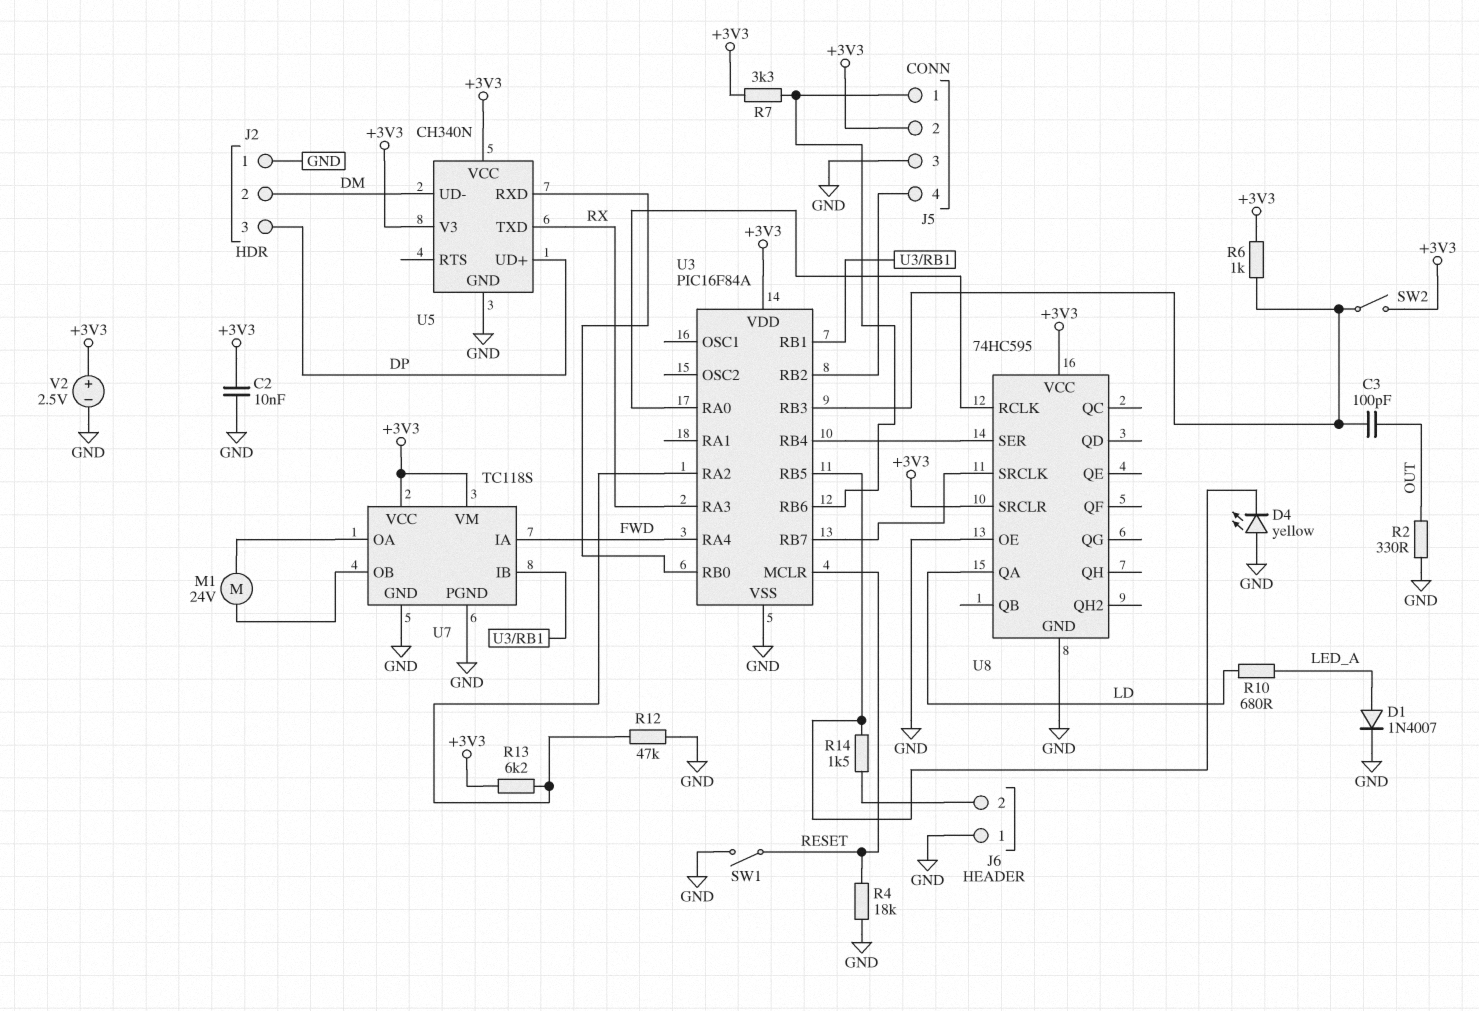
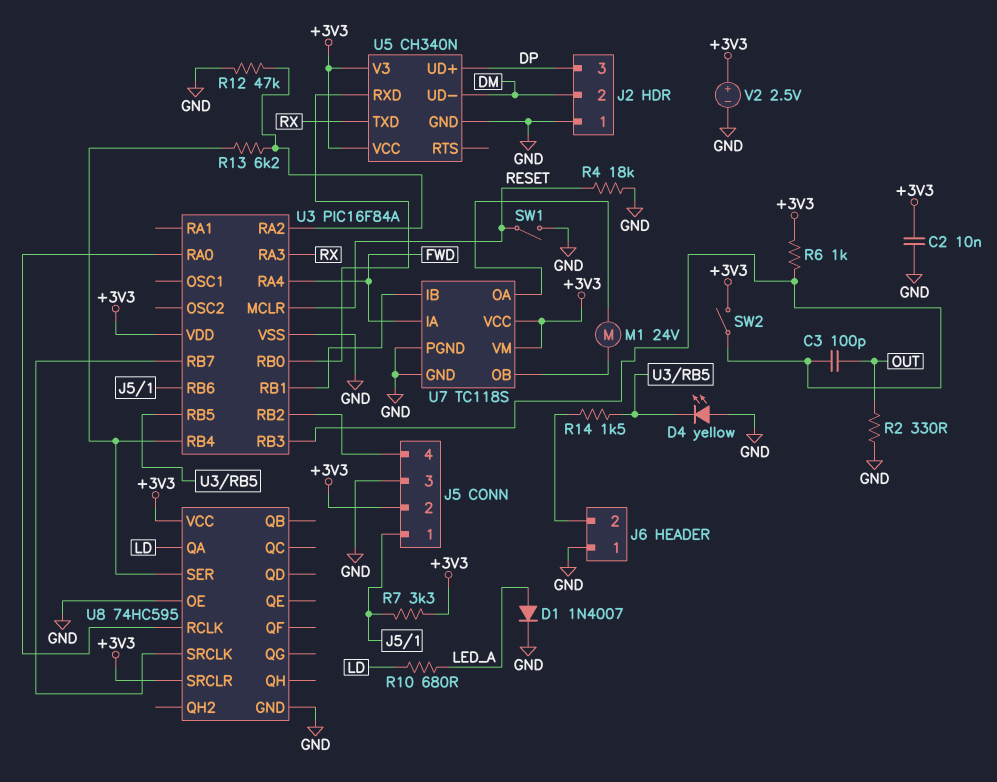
R13: 6.2k (+3V3, U3/RA2) -> 6.2k (U3/RA2, U3/RB4)

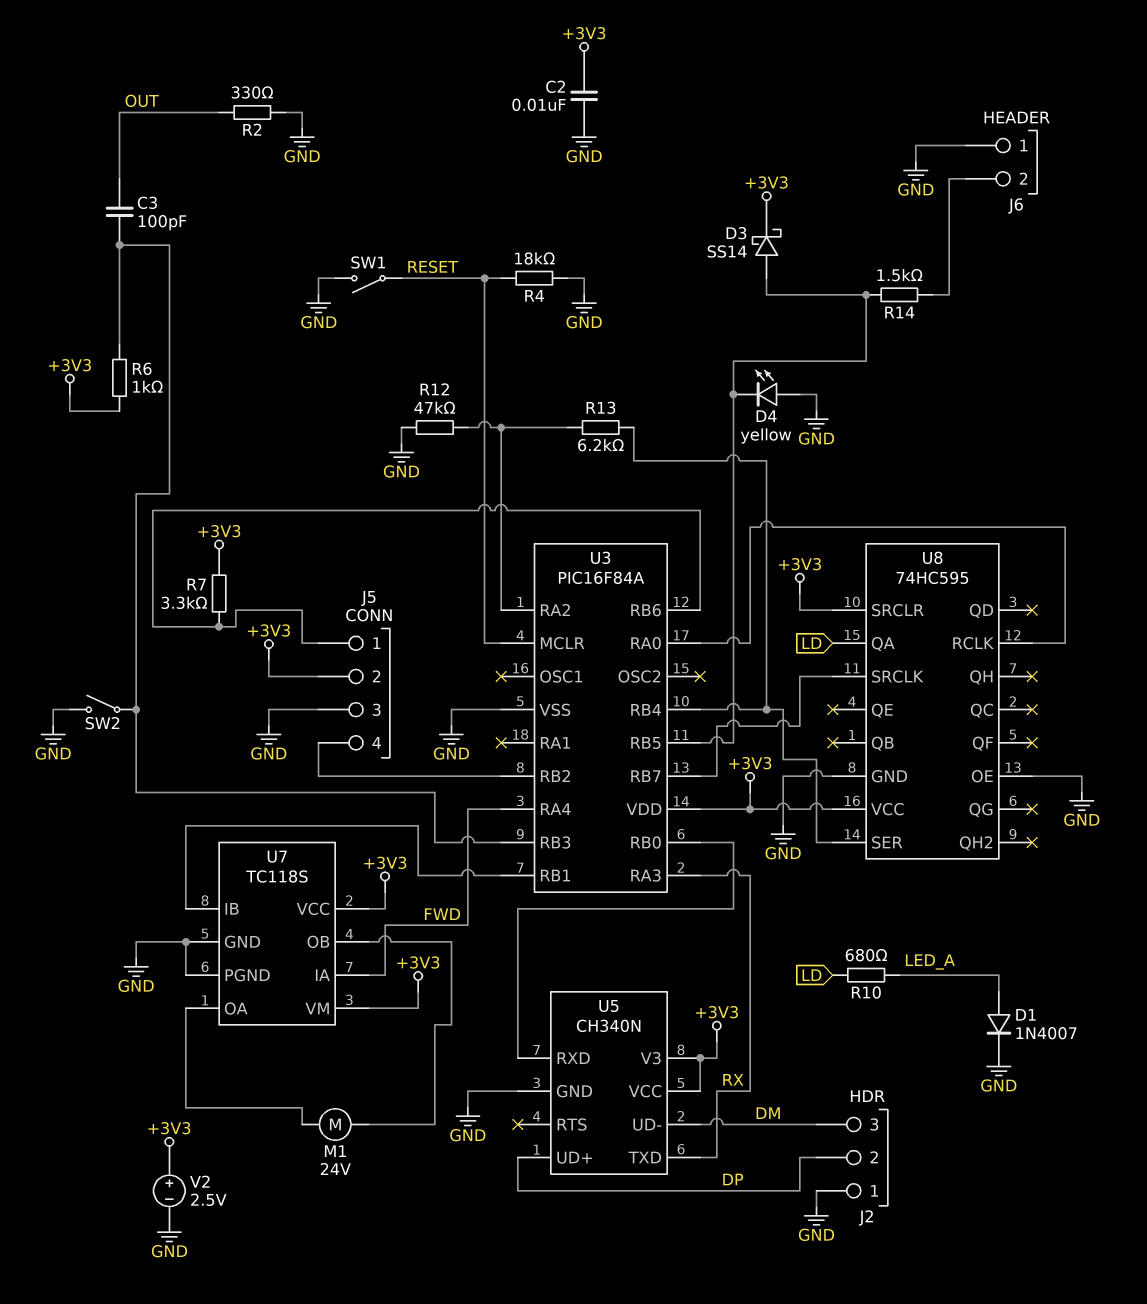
D3: none -> schottky SS14 (A U3/RB5, K +3V3)
J2 pin 2: DM -> DP
J2 pin 3: DP -> DM
SW2: switch (+3V3, U3/RB3) -> switch (GND, U3/RB3)

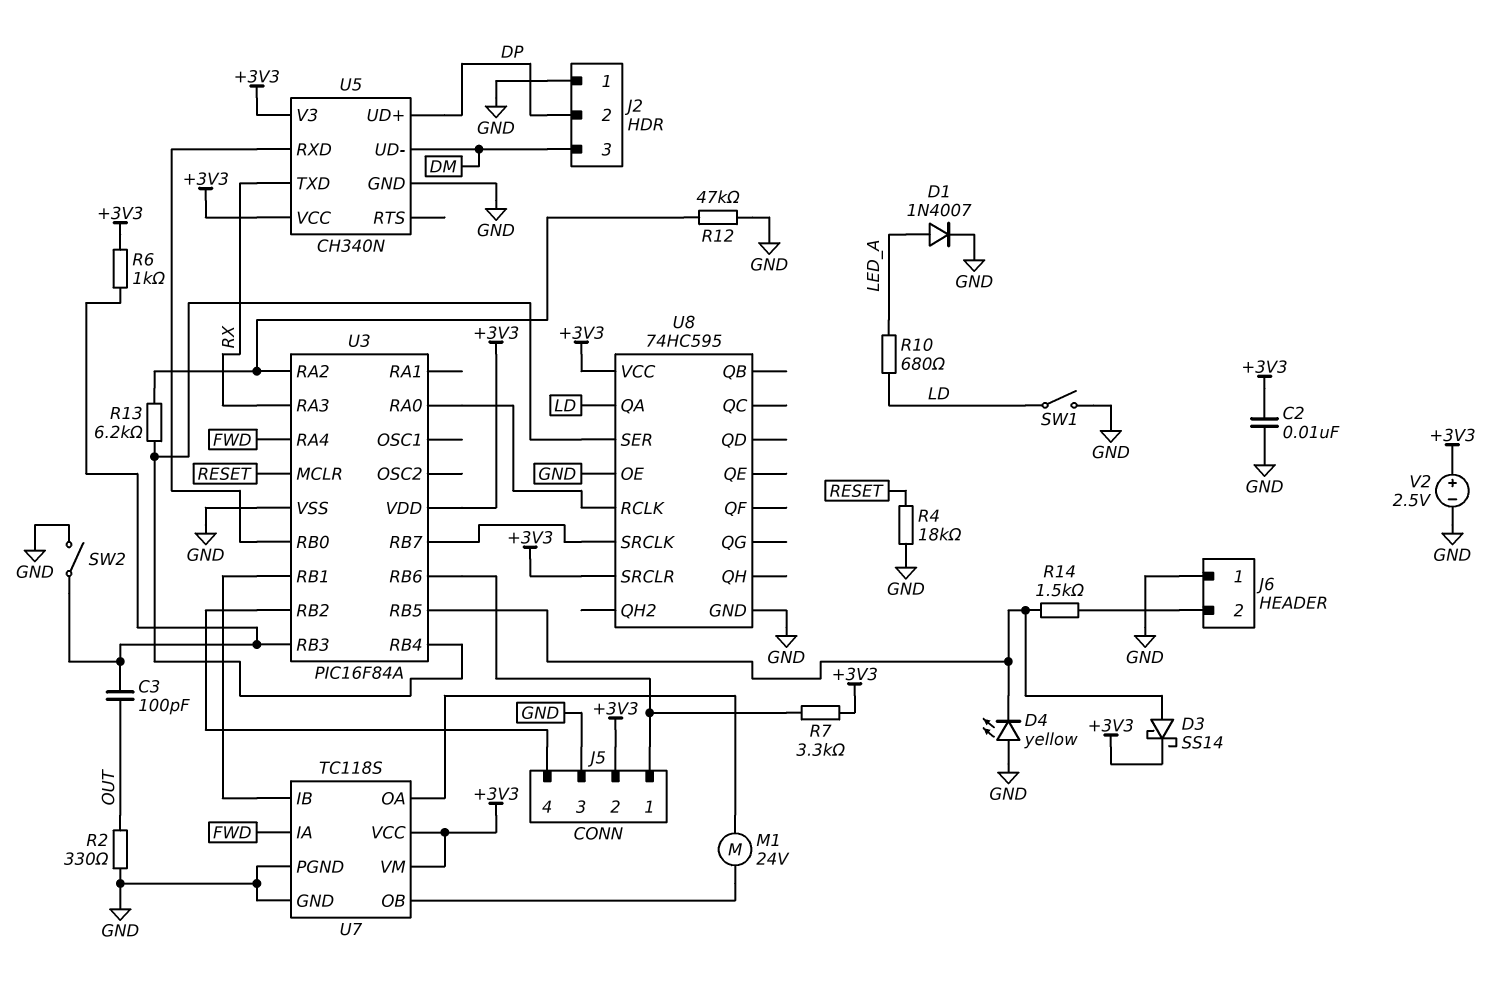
SW1: switch (GND, RESET) -> switch (GND, LD)

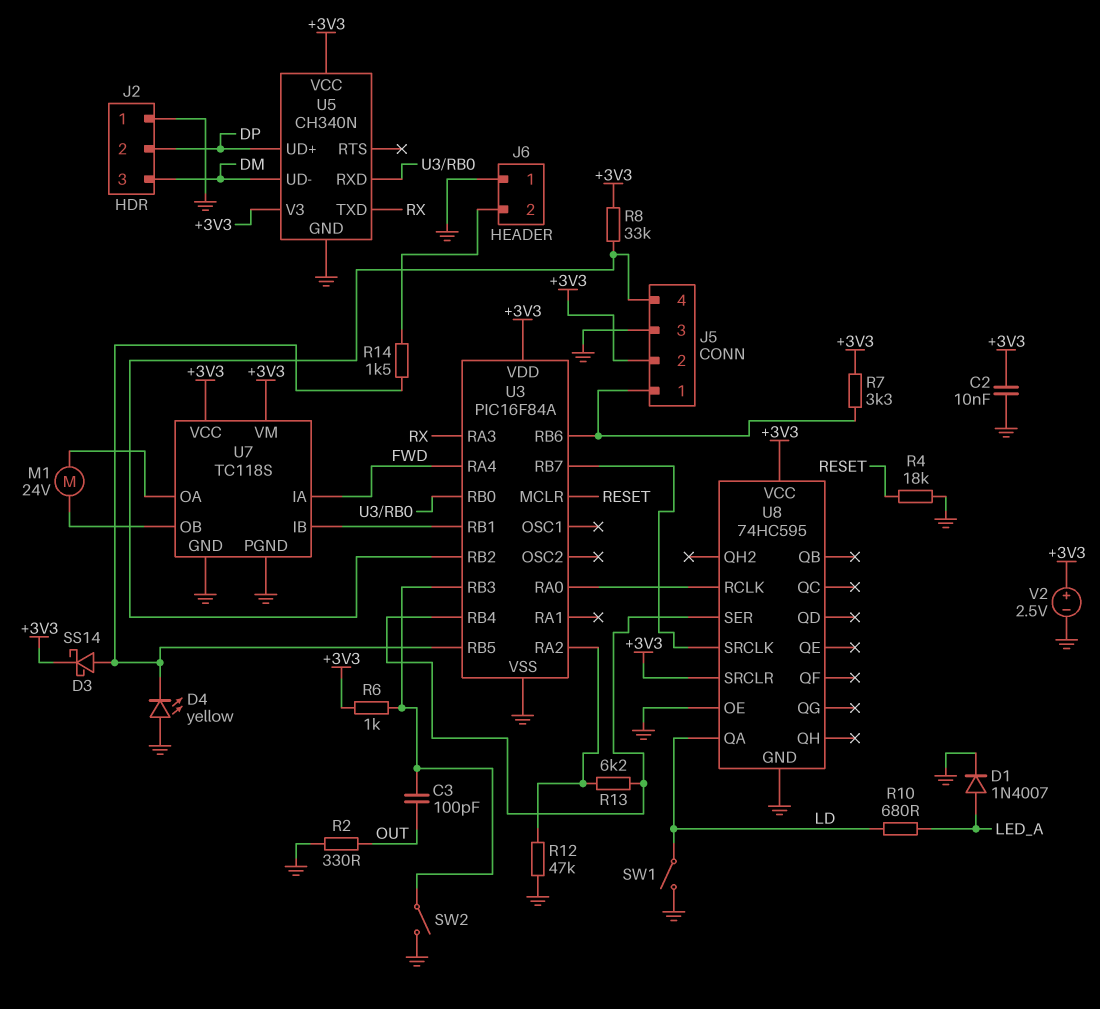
R8: none -> 33k (+3V3, J5/4)

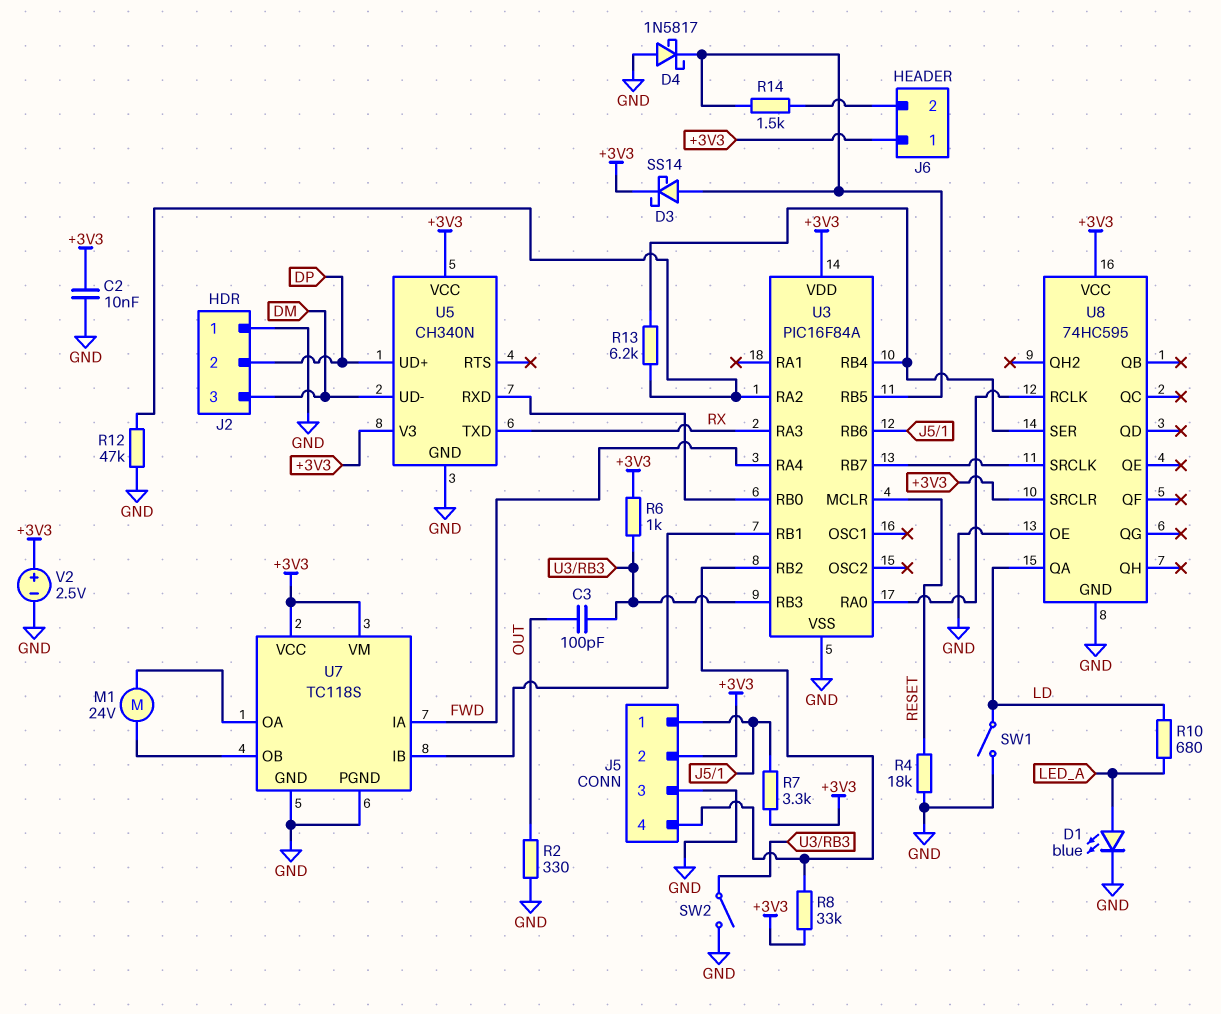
D1: diode 1N4007 (A LED_A, K GND) -> LED blue (A LED_A, K GND)
D4: LED yellow (A GND, K U3/RB5) -> schottky 1N5817 (A GND, K U3/RB5)
J6 pin 1: GND -> +3V3

